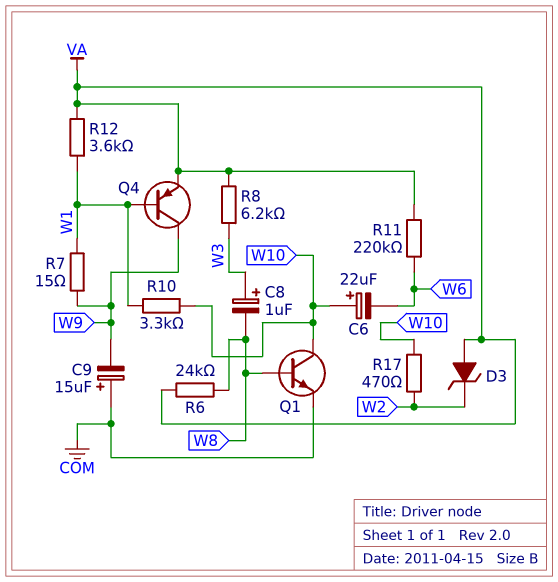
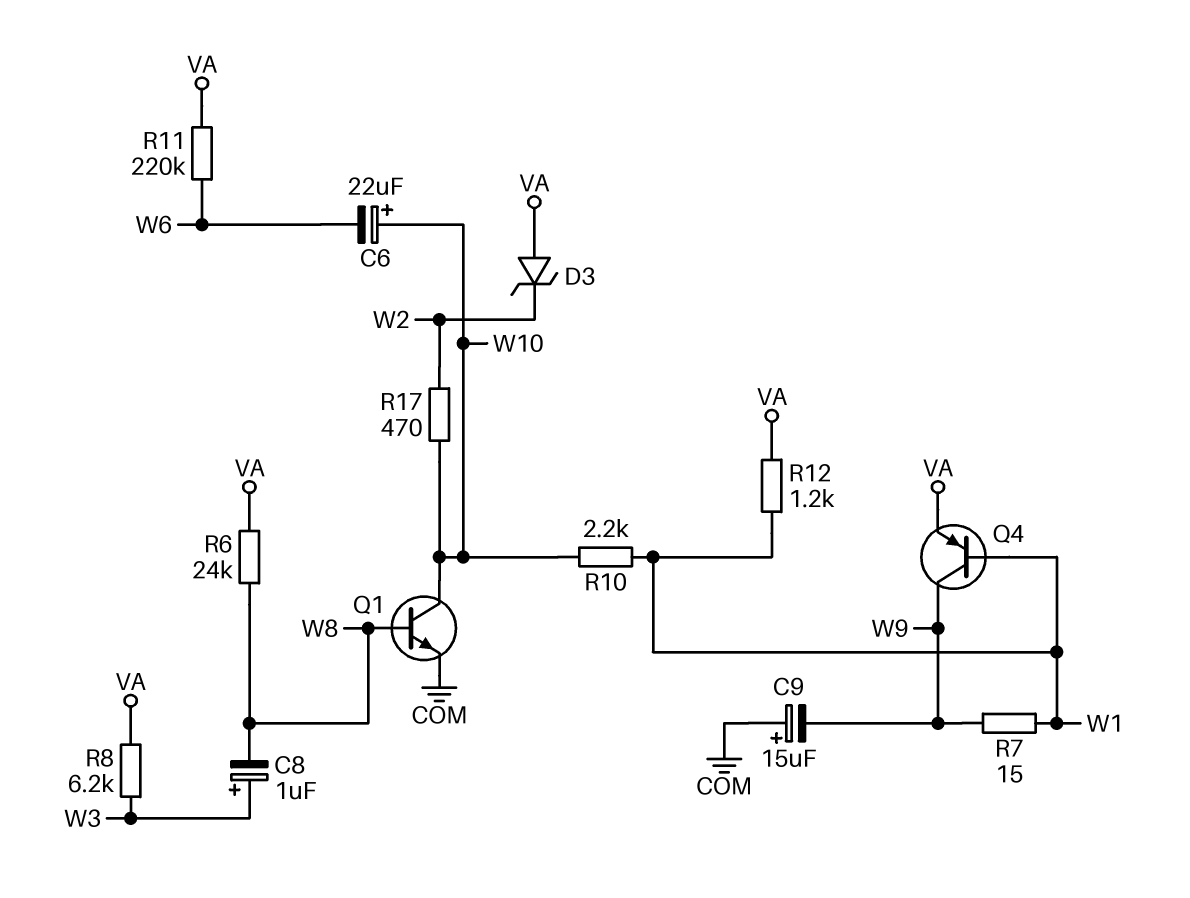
R10: 3.3k (W1, W10) -> 2.2k (W1, W10)
R12: 3.6k (VA, W1) -> 1.2k (VA, W1)

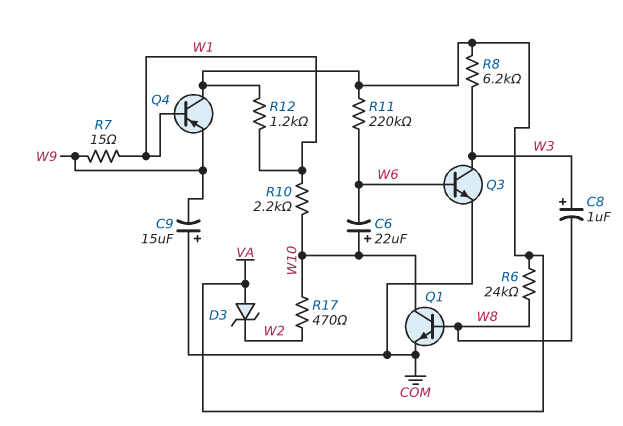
Q3: none -> NPN (B W6, C W3, E COM)
Q4: PNP (B W1, C W9, E VA) -> PNP (B W1, C VA, E W9)

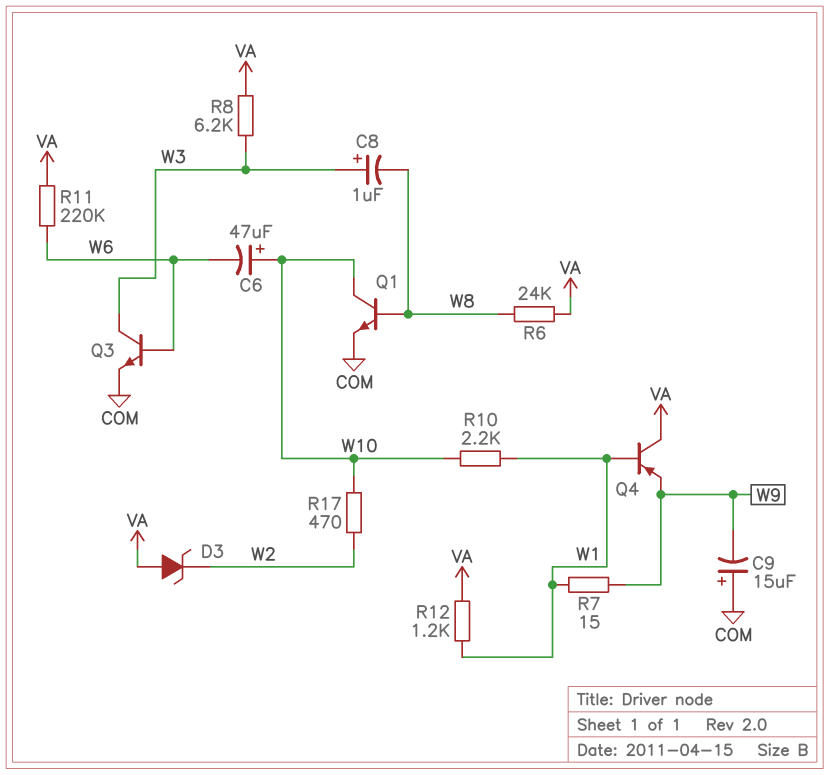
C6: 22uF (plus W10, minus W6) -> 47uF (plus W10, minus W6)

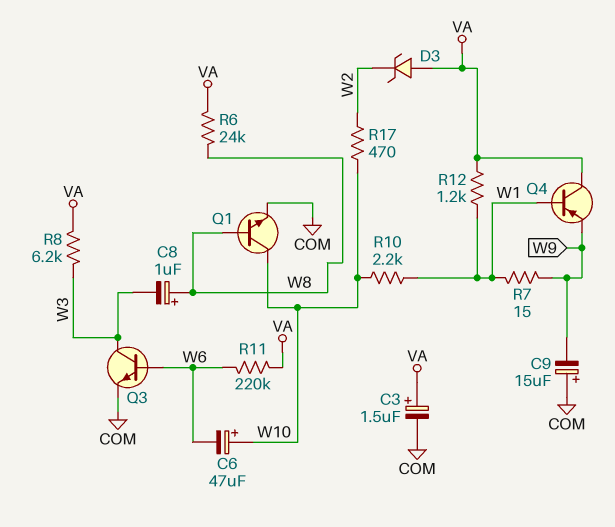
C3: none -> 1.5uF (plus VA, minus COM)
C8: 1uF (plus W3, minus W8) -> 1uF (plus W8, minus W3)

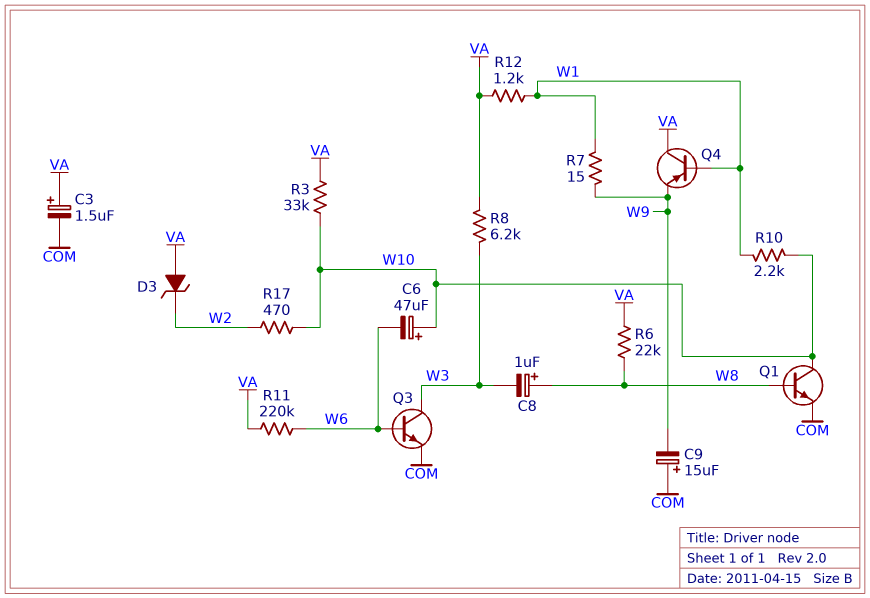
R3: none -> 33k (VA, W10)
R6: 24k (VA, W8) -> 22k (VA, W8)

